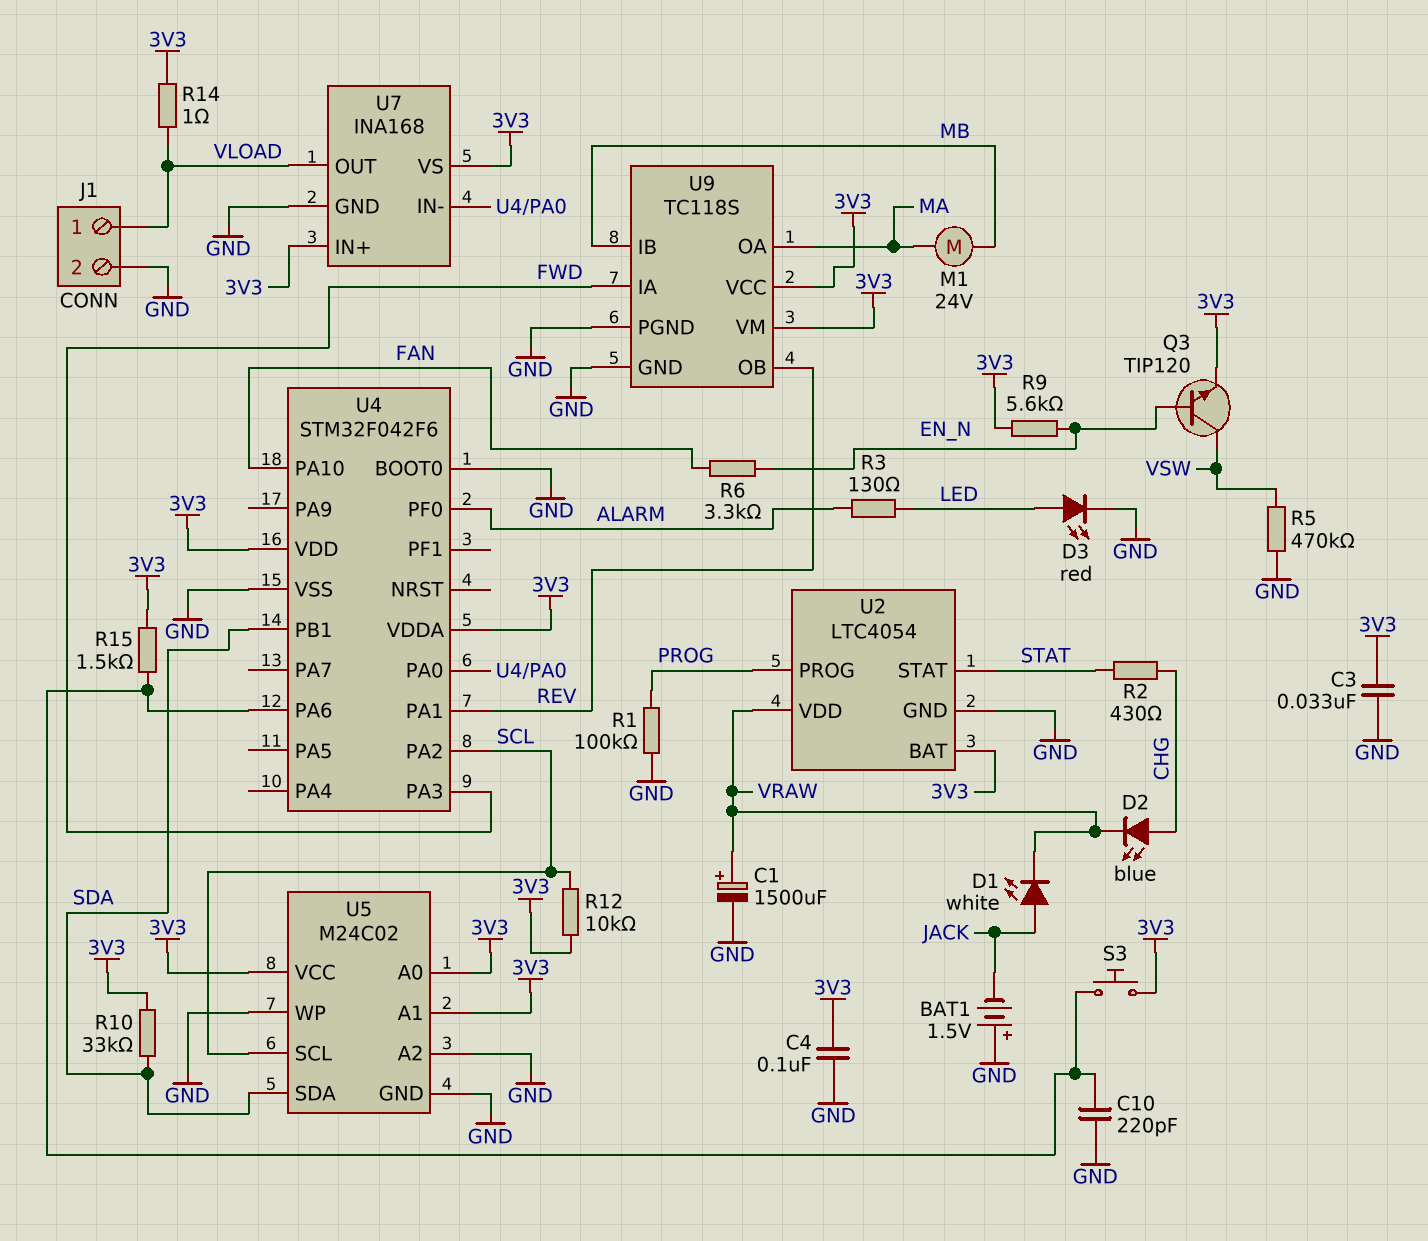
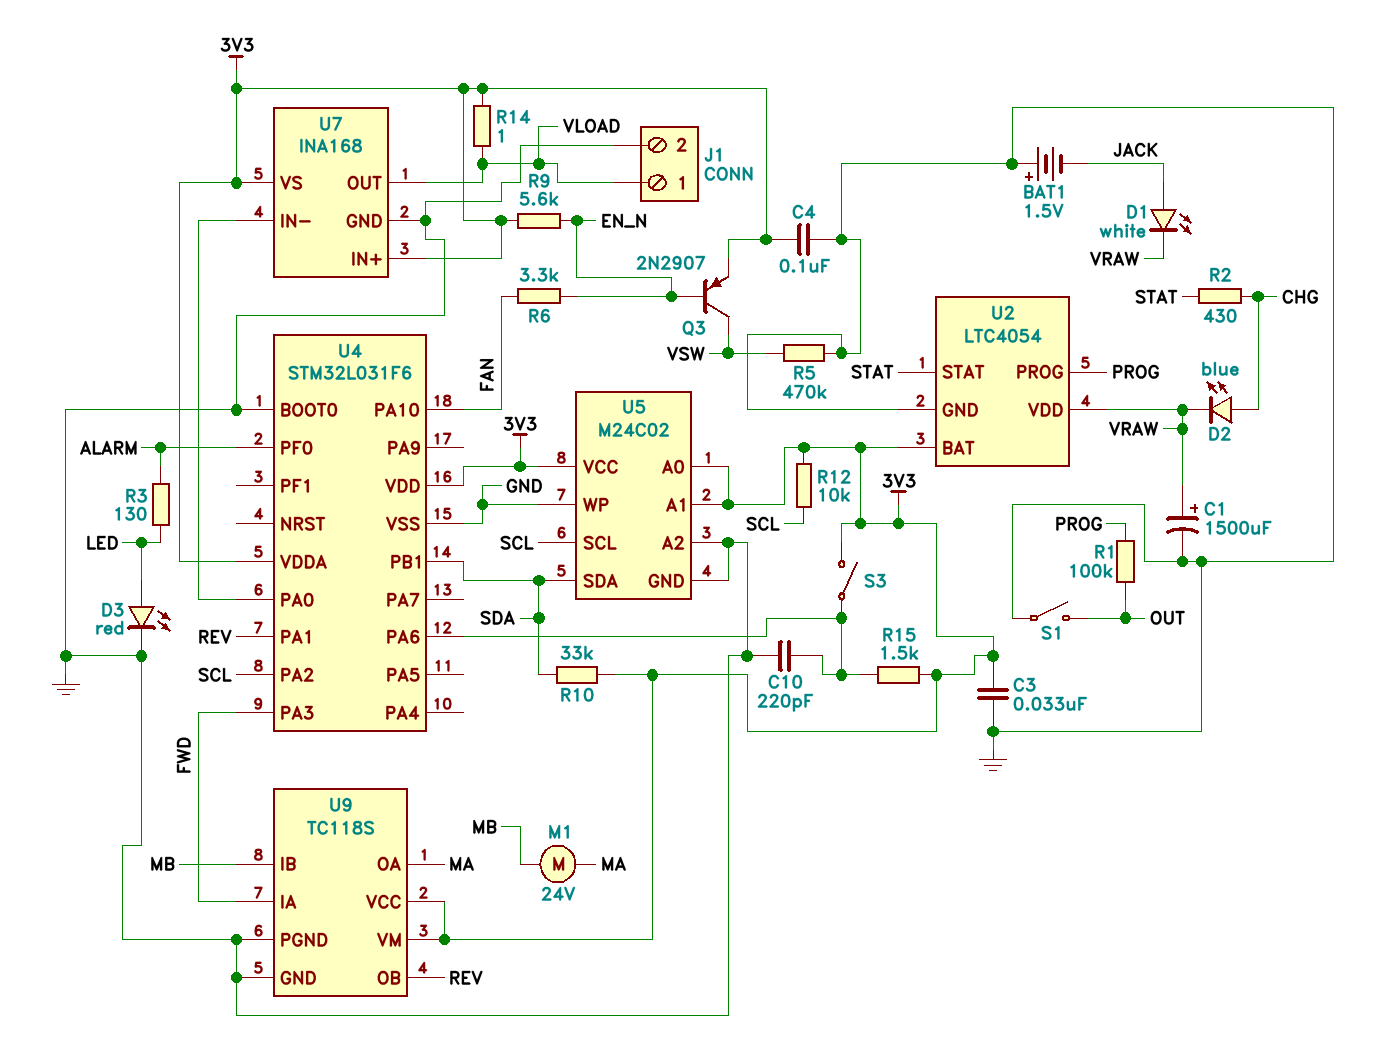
Q3: NPN TIP120 (B EN_N, C VSW, E 3V3) -> PNP 2N2907 (B EN_N, C VSW, E 3V3)
R1: 100k (GND, PROG) -> 100k (OUT, PROG)
S1: none -> switch (GND, OUT)
S3: button (3V3, U4/PA6) -> switch (3V3, U4/PA6)
U4: STM32F042F6 -> STM32L031F6

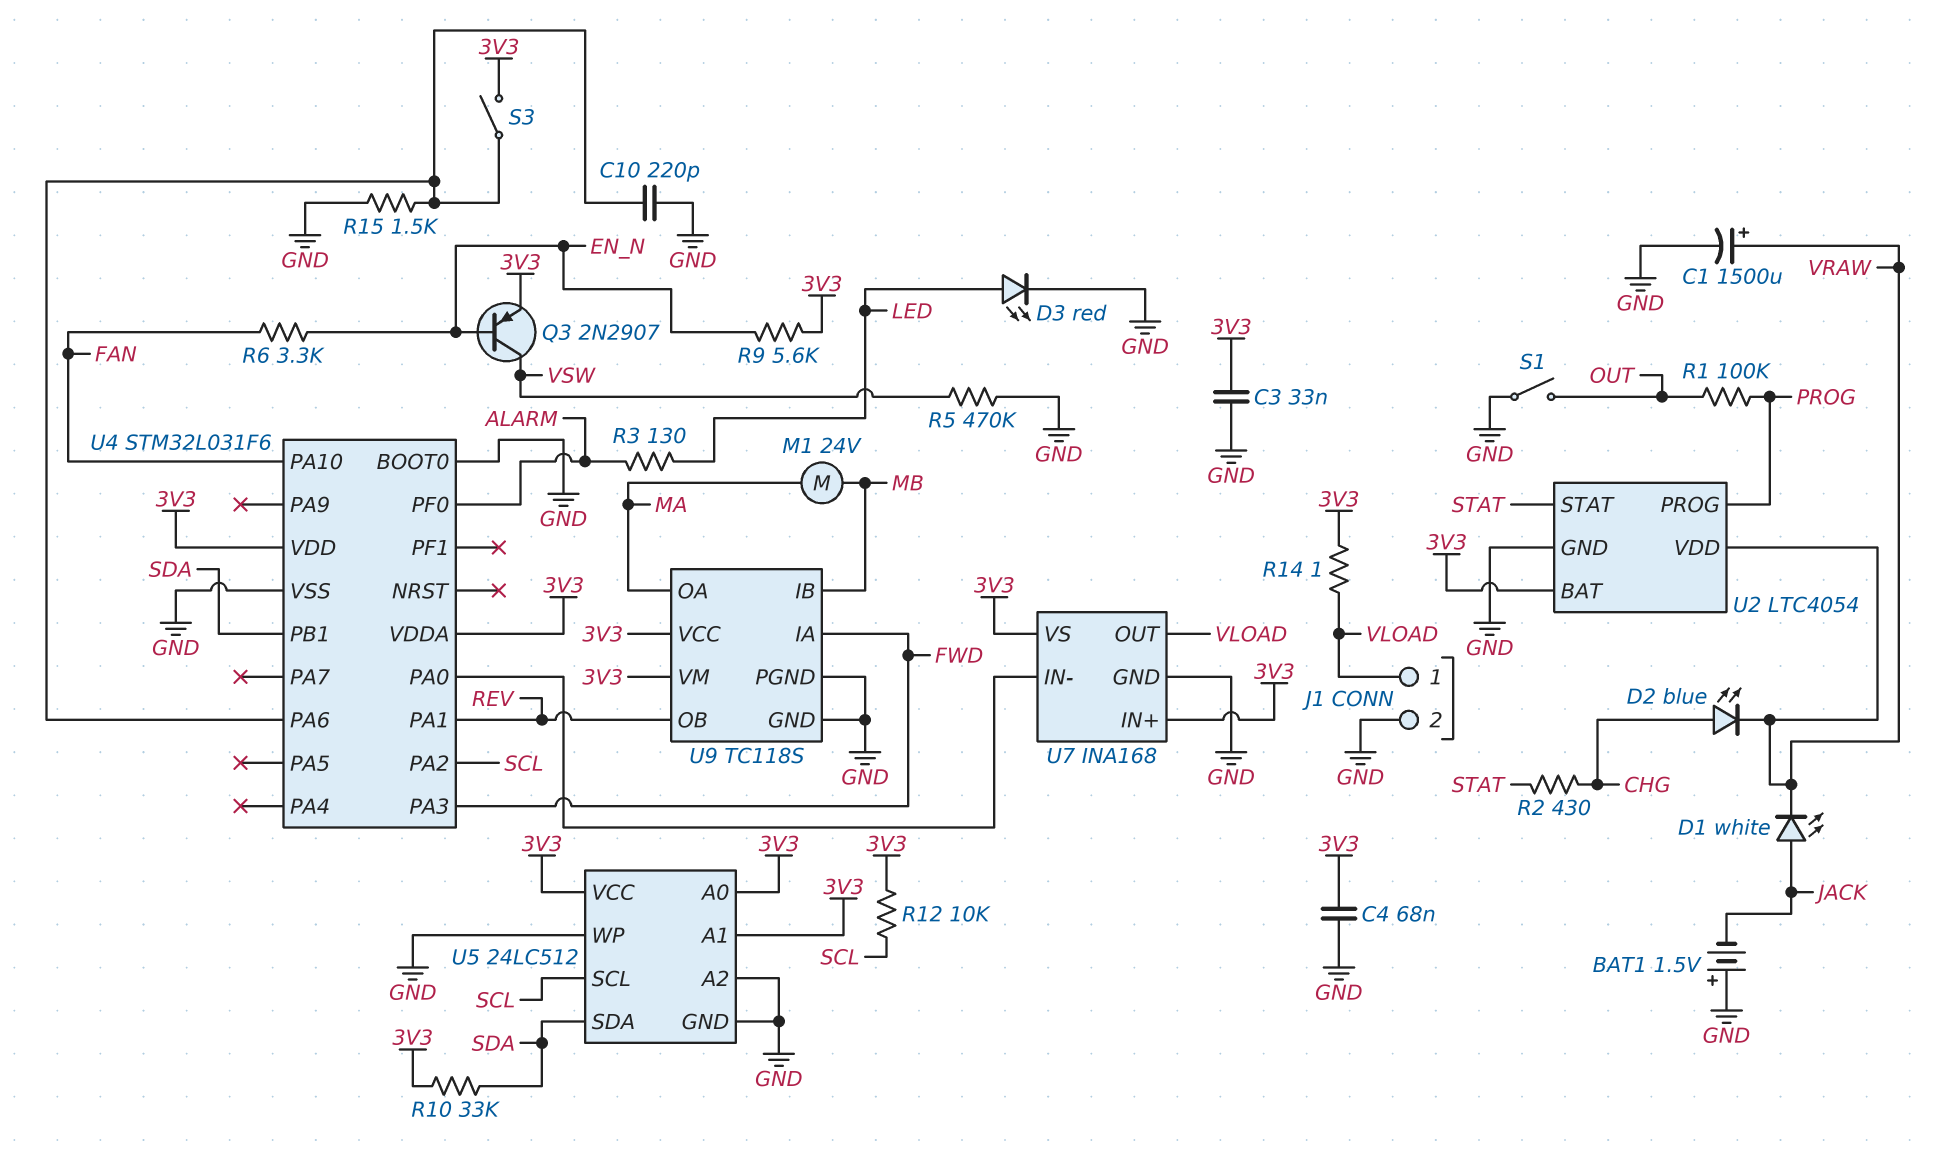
C4: 100nF (3V3, GND) -> 68nF (3V3, GND)
R15: 1.5k (3V3, U4/PA6) -> 1.5k (GND, U4/PA6)
U5: M24C02 -> 24LC512

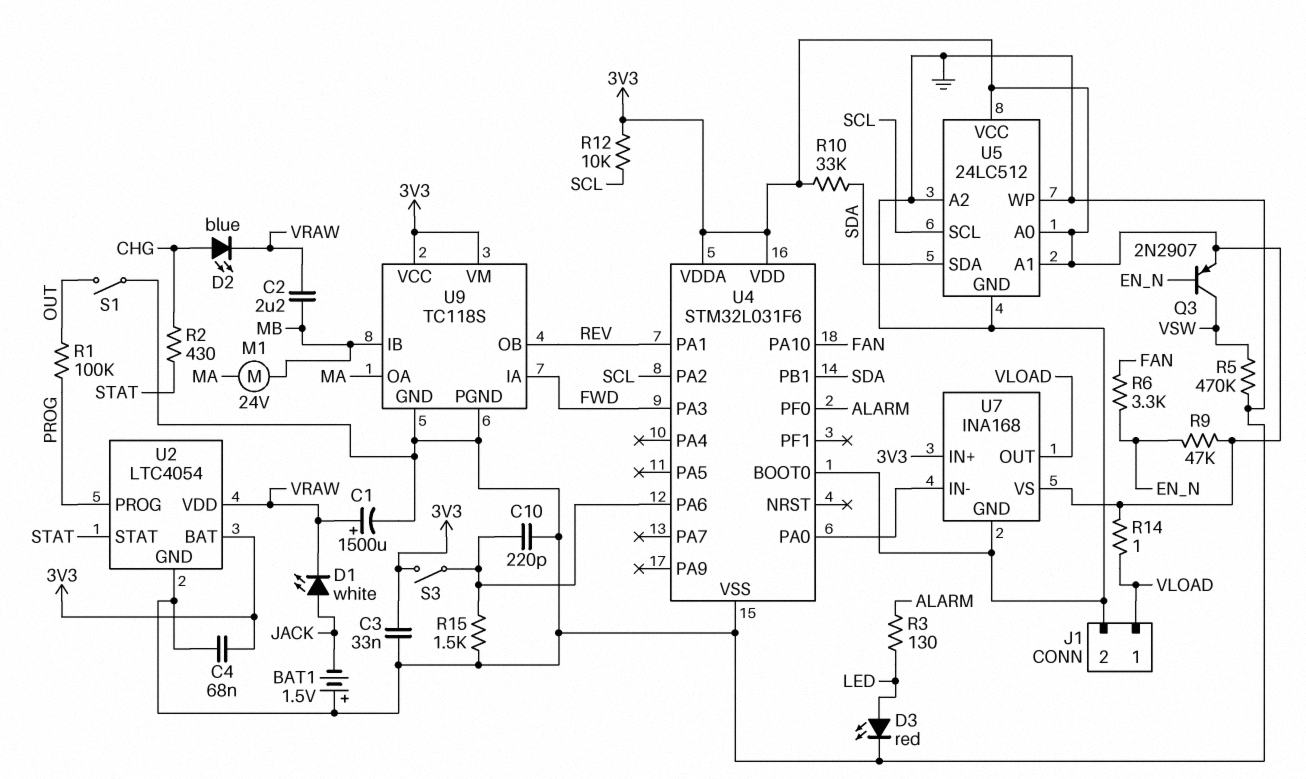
C2: none -> 2.2uF (MB, VRAW)
R9: 5.6k (3V3, EN_N) -> 47k (3V3, EN_N)

